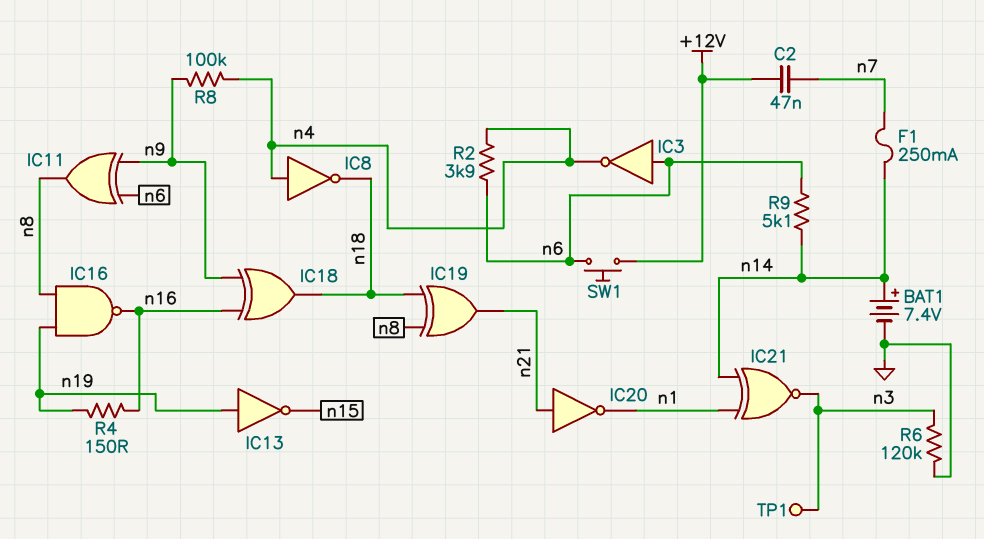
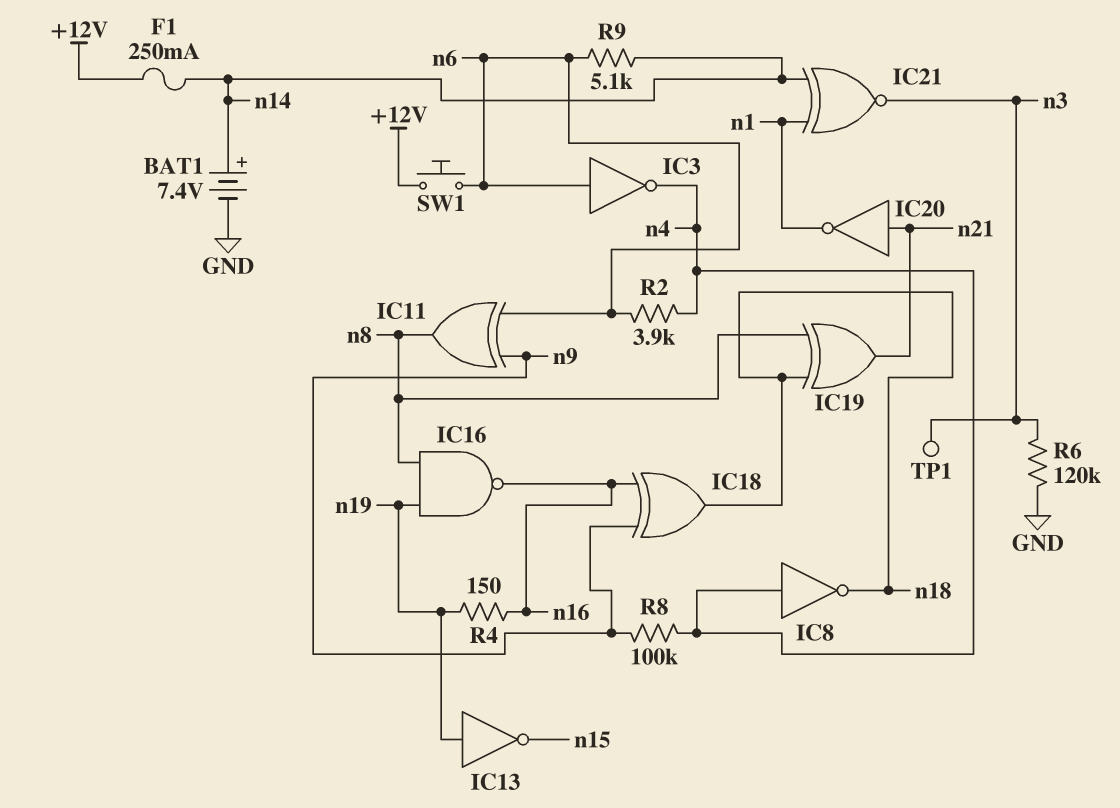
C2: 47nF (+12V, n7) -> none
F1: 250mA (n7, n14) -> 250mA (+12V, n14)

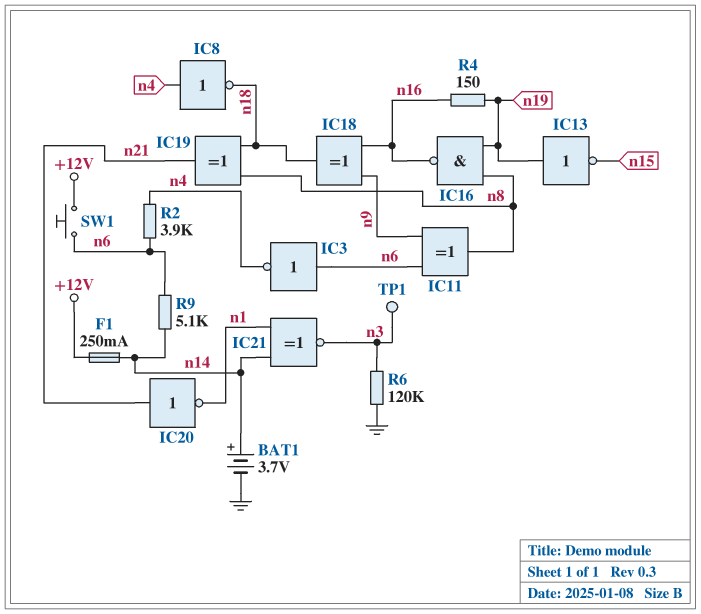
BAT1: 7.4V (plus n14, minus GND) -> 3.7V (plus n14, minus GND)
R8: 100k (n4, n9) -> none

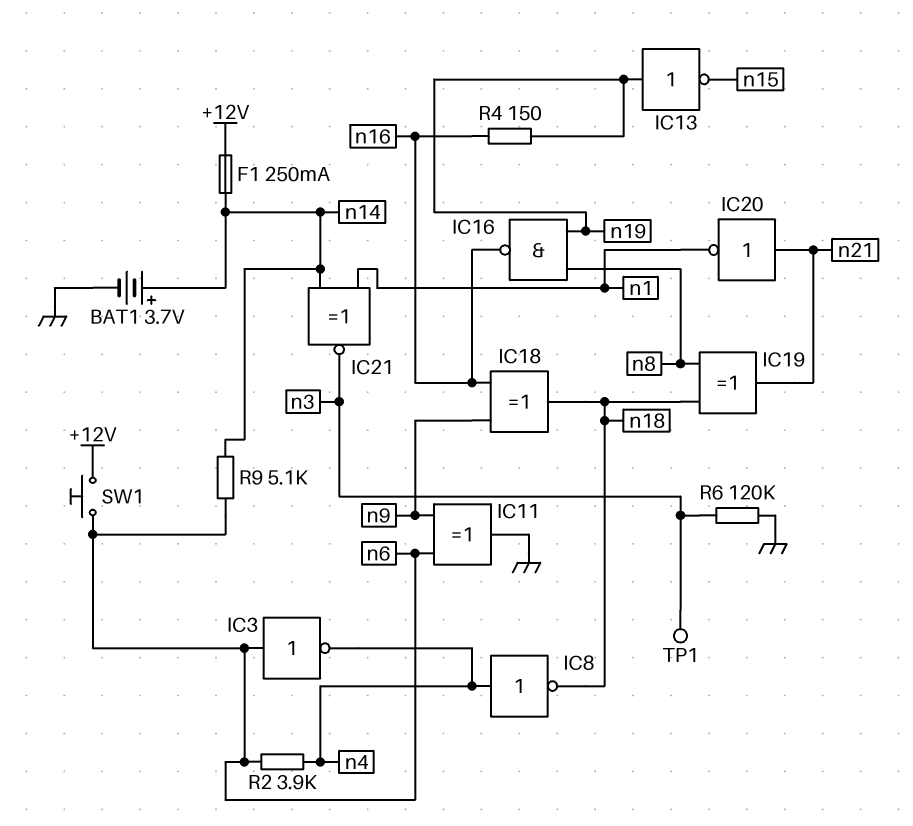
IC11: XOR (in n6, in n9, out n8) -> XOR (in n6, in n9, out GND)

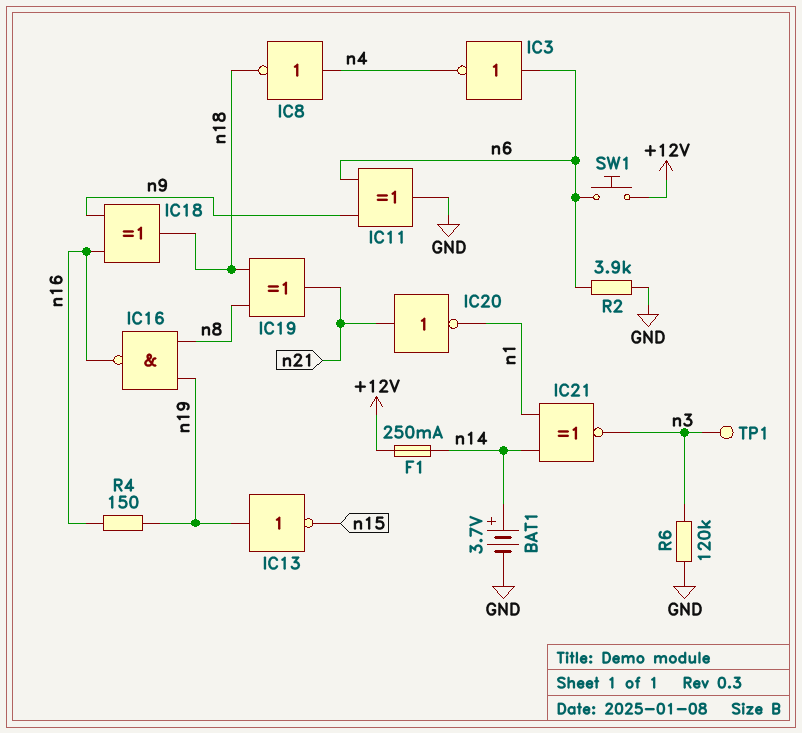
R2: 3.9k (n4, n6) -> 3.9k (GND, n6)
R9: 5.1k (n6, n14) -> none

